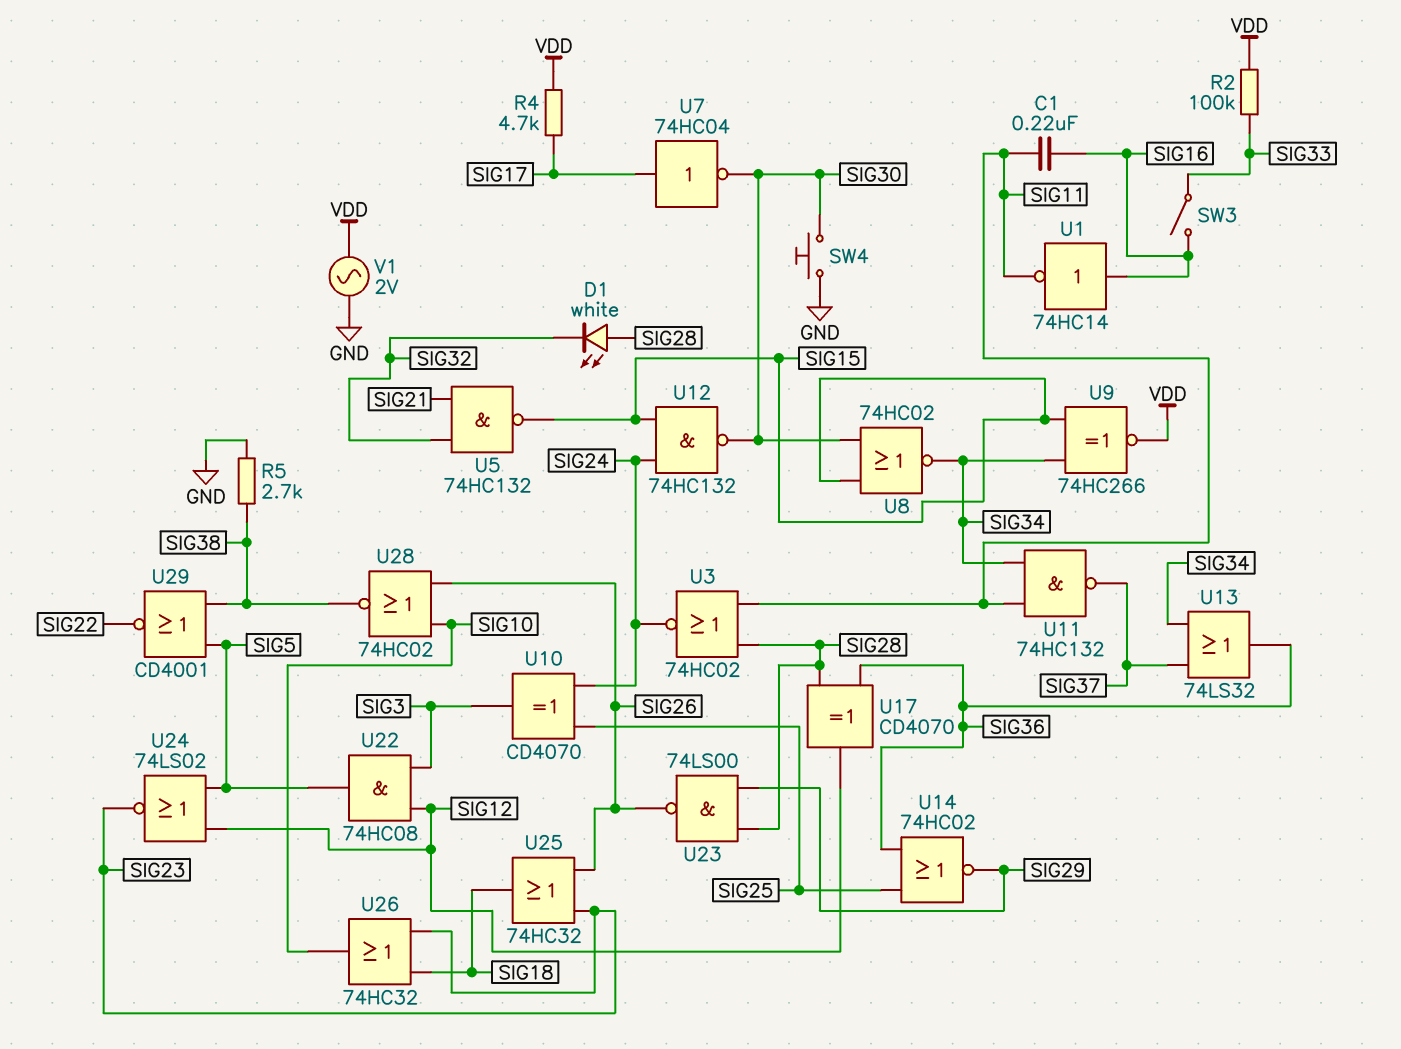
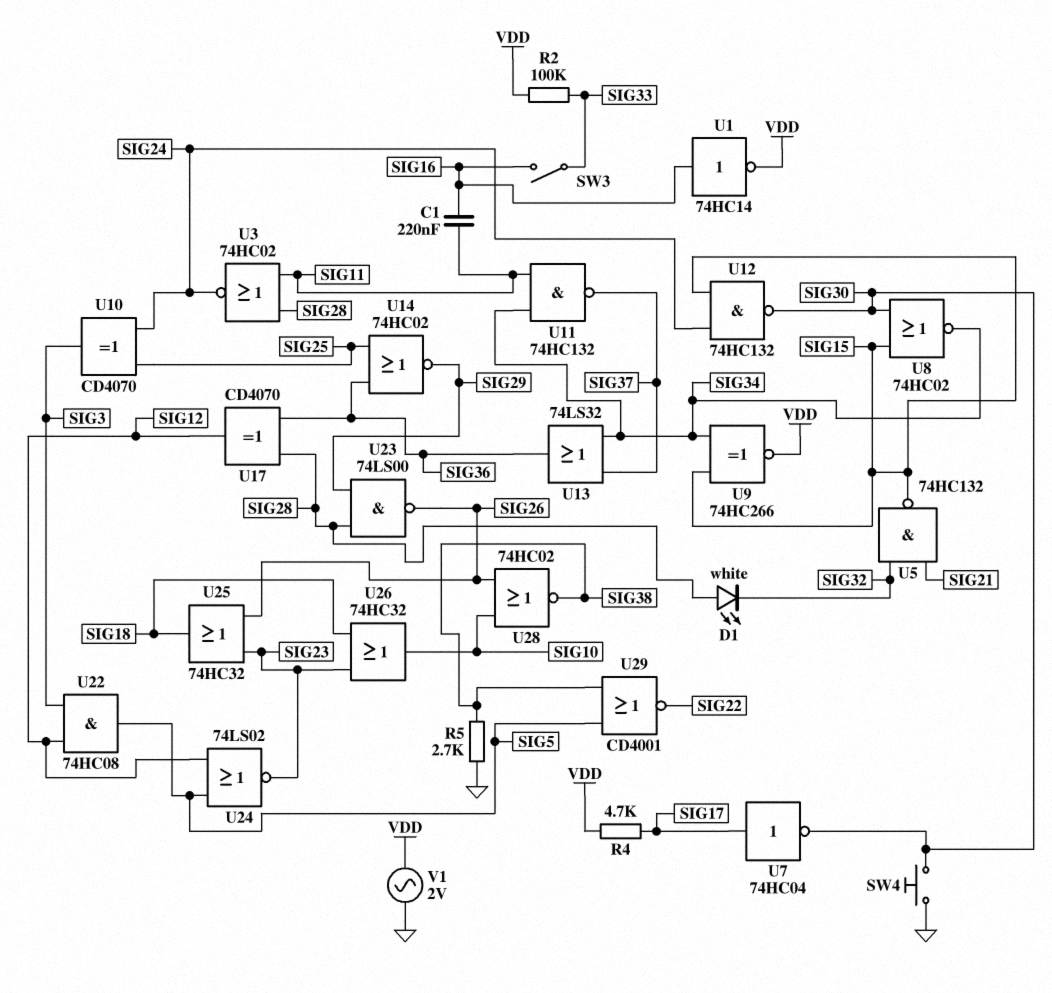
U1: NOT 74HC14 (in SIG16, out SIG11) -> NOT 74HC14 (in SIG16, out VDD)

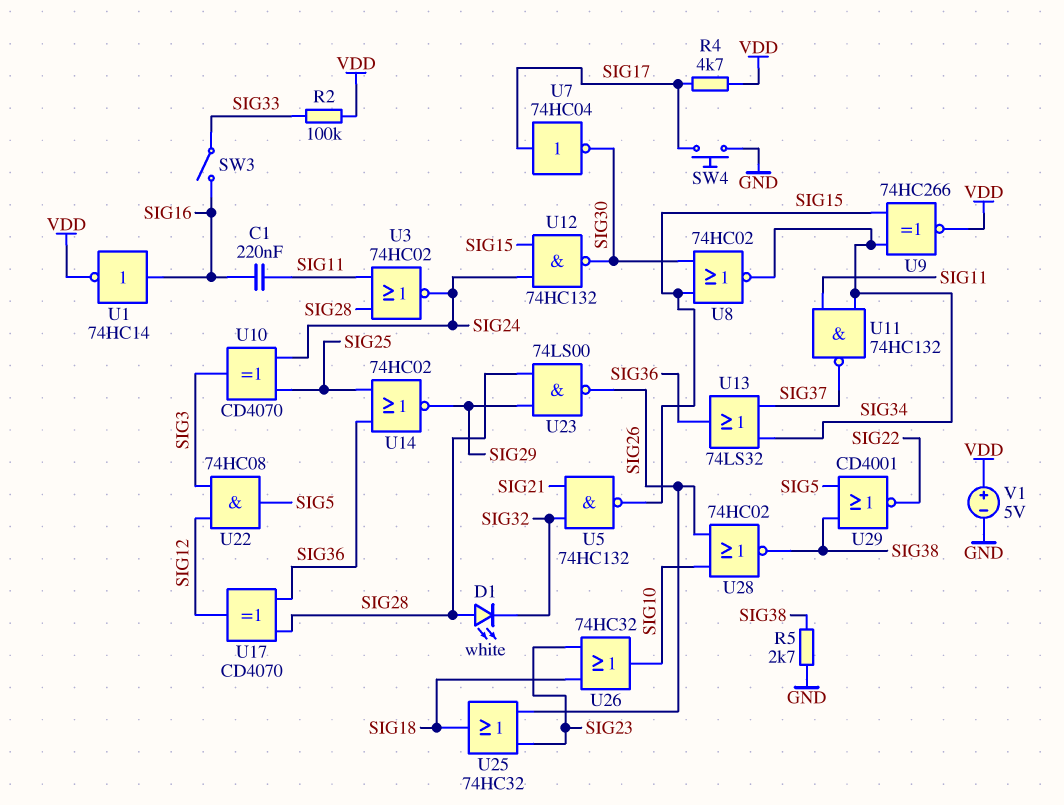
SW4: button (GND, SIG30) -> button (GND, SIG17)
U24: NOR 74LS02 (in SIG5, in SIG12, out SIG23) -> none
V1: AC 2V (GND, VDD) -> 5V (plus VDD, minus GND)

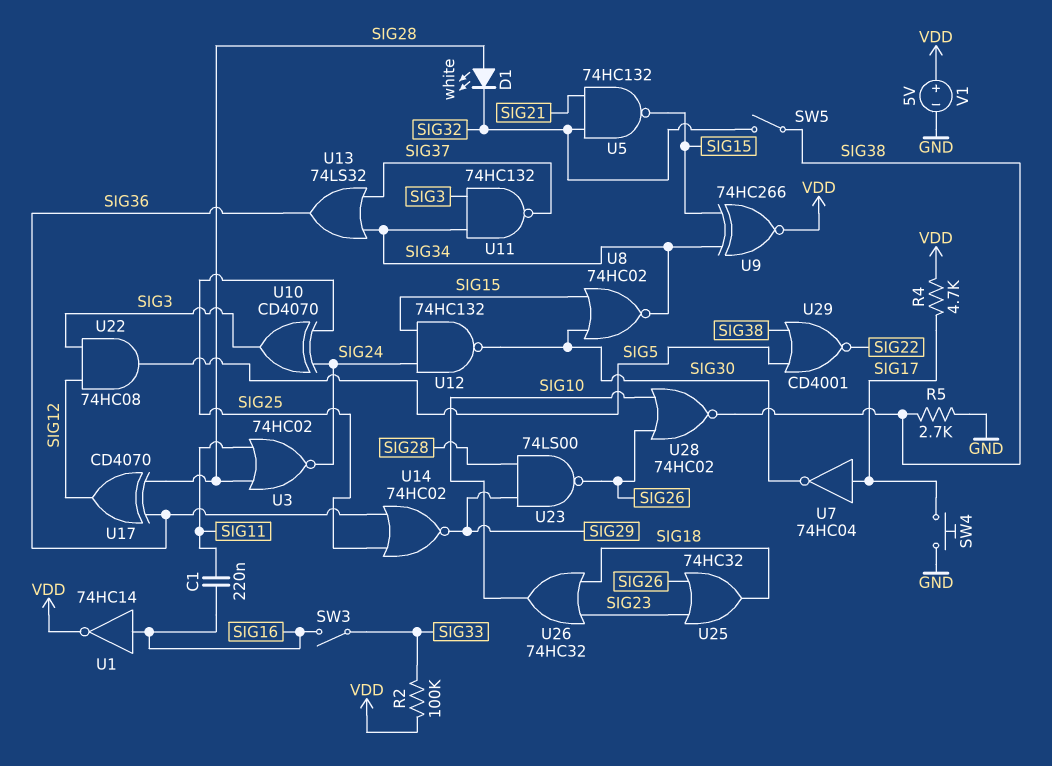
SW5: none -> switch (SIG32, SIG38)
U11: NAND 74HC132 (in SIG11, in SIG34, out SIG37) -> NAND 74HC132 (in SIG3, in SIG34, out SIG37)

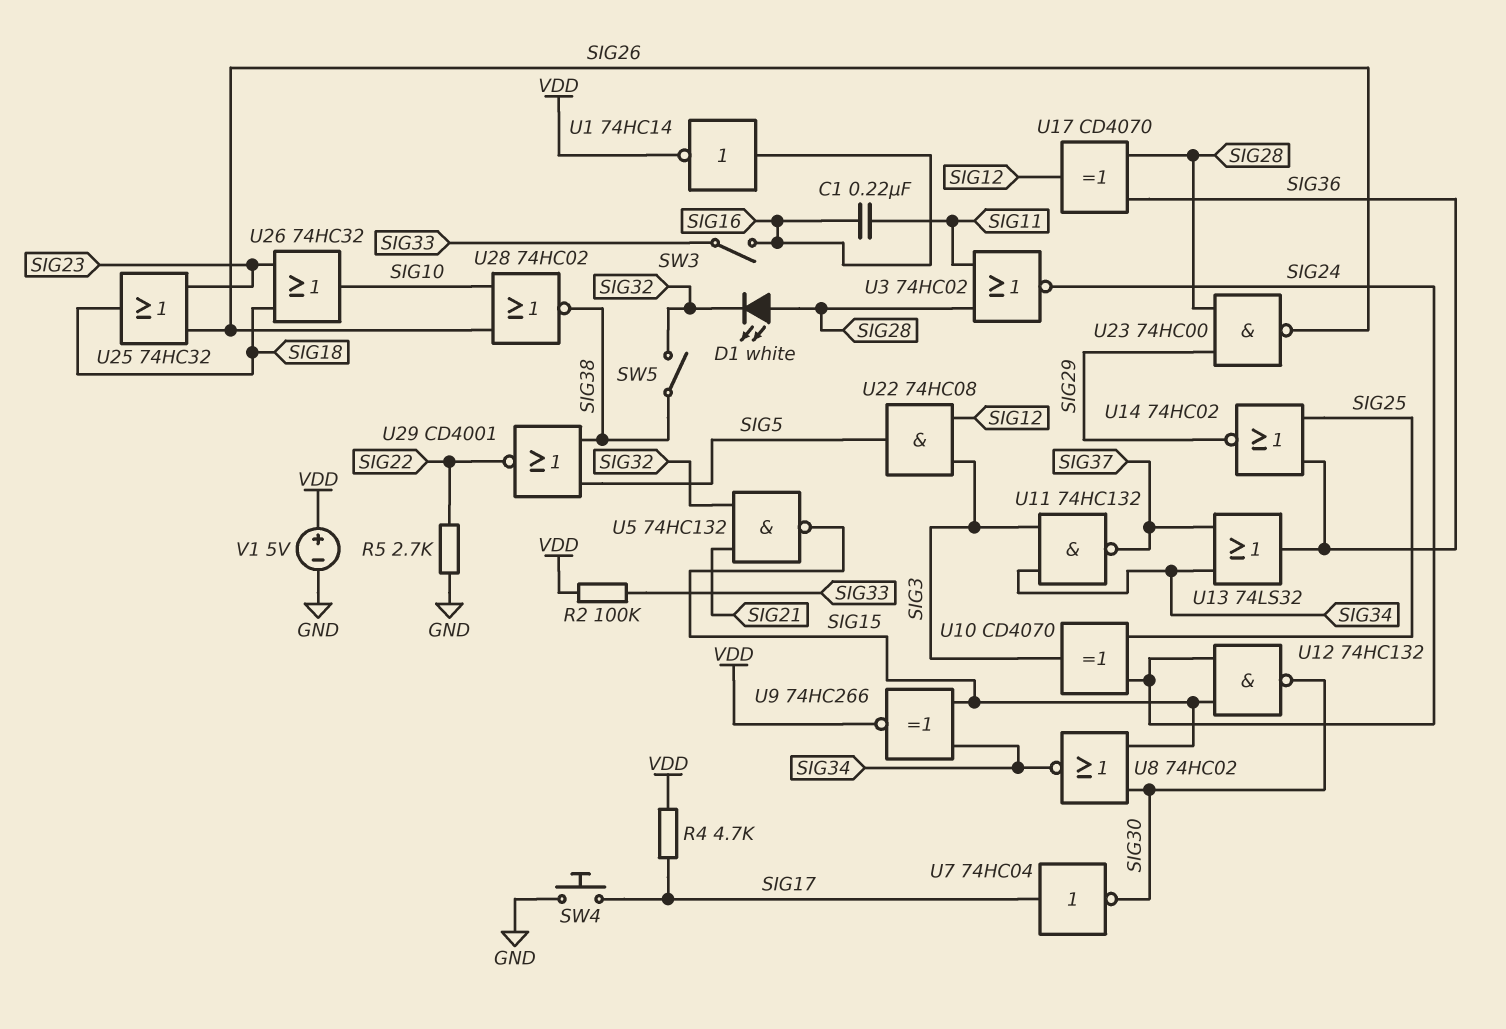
R5: 2.7k (GND, SIG38) -> 2.7k (GND, SIG22)
U23: NAND 74LS00 (in SIG28, in SIG29, out SIG26) -> NAND 74HC00 (in SIG28, in SIG29, out SIG26)

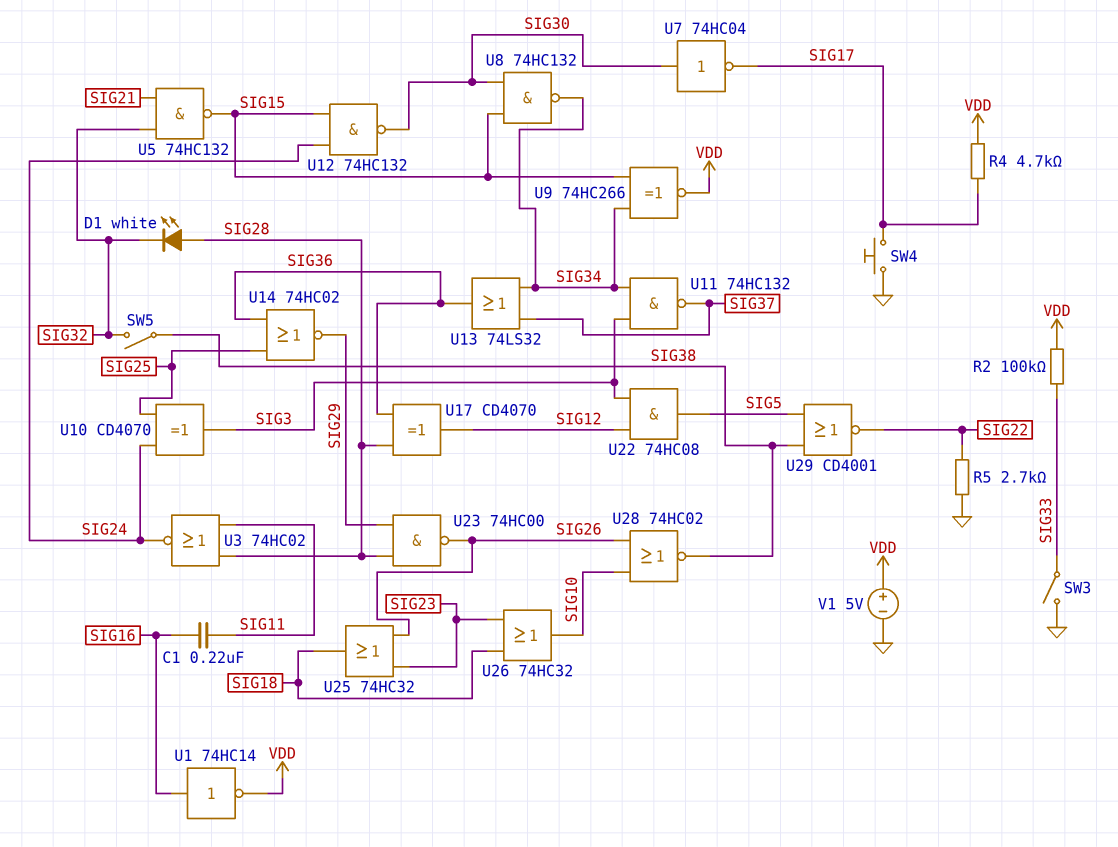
SW3: switch (SIG16, SIG33) -> switch (GND, SIG33)
U7: NOT 74HC04 (in SIG17, out SIG30) -> NOT 74HC04 (in SIG30, out SIG17)
U8: NOR 74HC02 (in SIG15, in SIG30, out SIG34) -> NAND 74HC132 (in SIG15, in SIG30, out SIG34)

